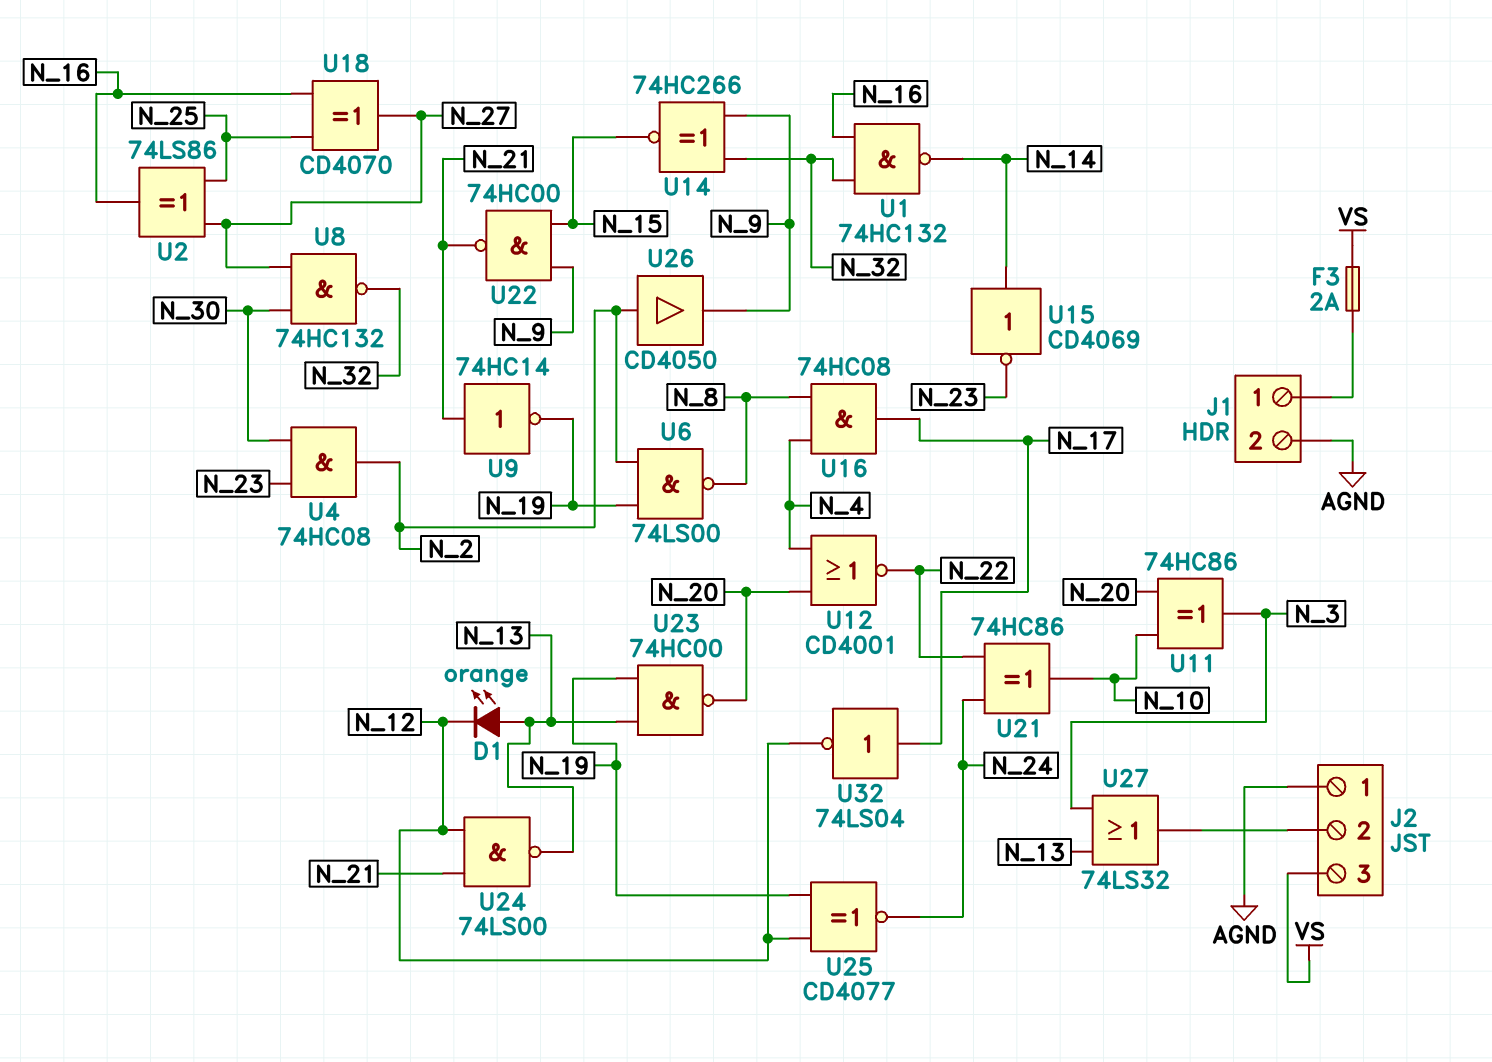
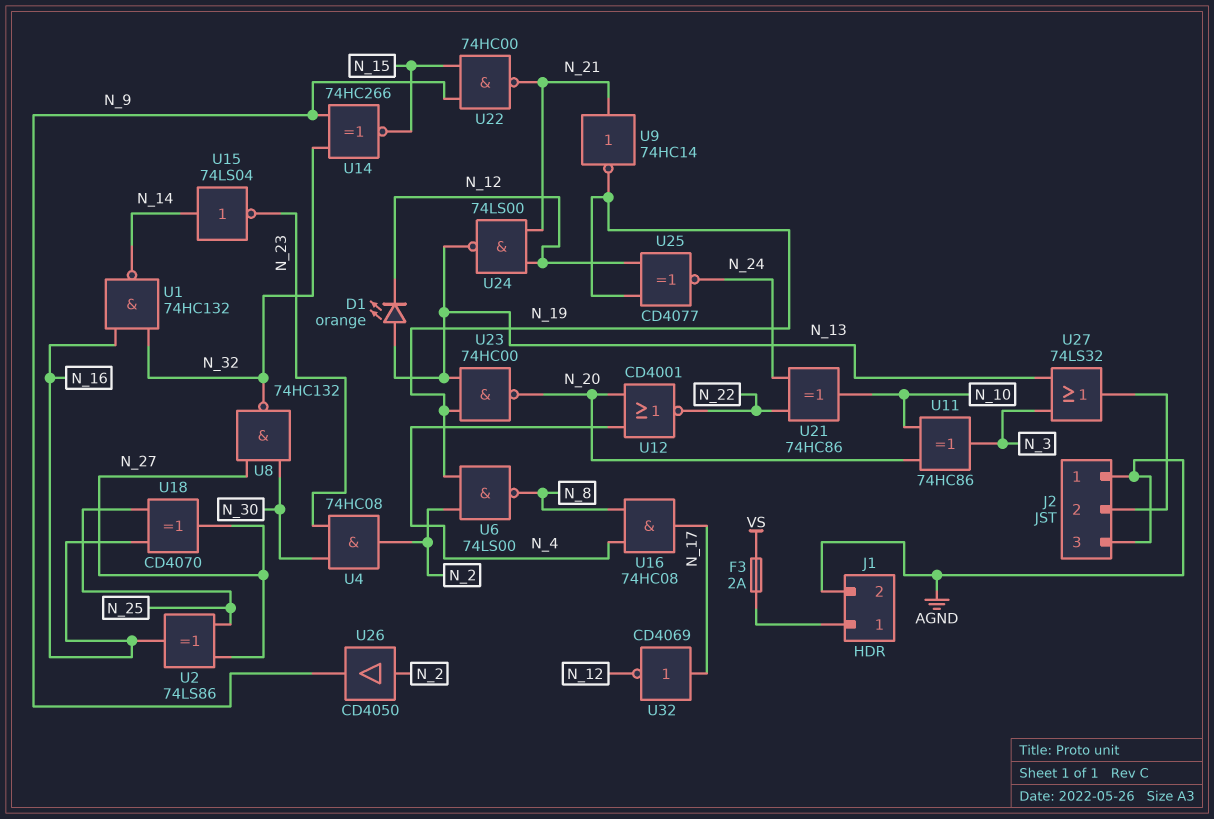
J2 pin 3: VS -> AGND
U15: NOT CD4069 (in N_14, out N_23) -> NOT 74LS04 (in N_14, out N_23)
U32: NOT 74LS04 (in N_17, out N_12) -> NOT CD4069 (in N_17, out N_12)

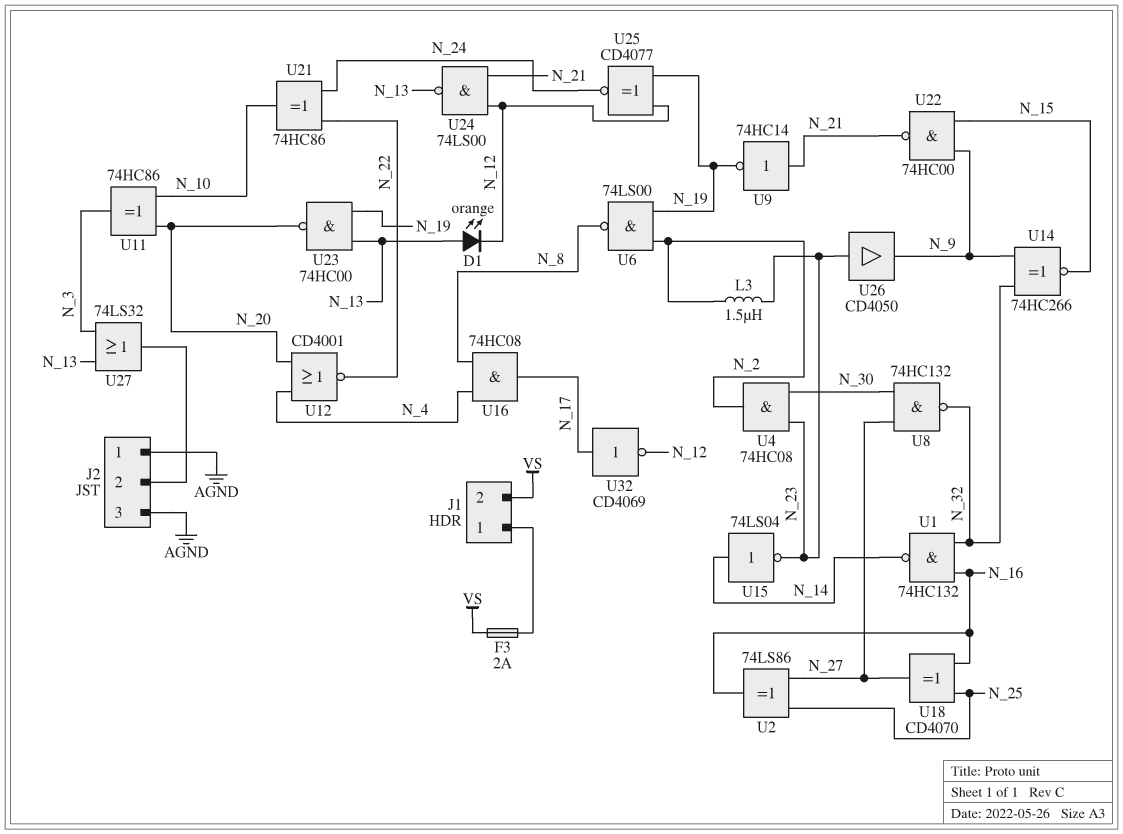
J1 pin 2: AGND -> VS
L3: none -> 1.5uH (N_2, N_23)
U26: buffer CD4050 (in N_2, out N_9) -> buffer CD4050 (in N_23, out N_9)

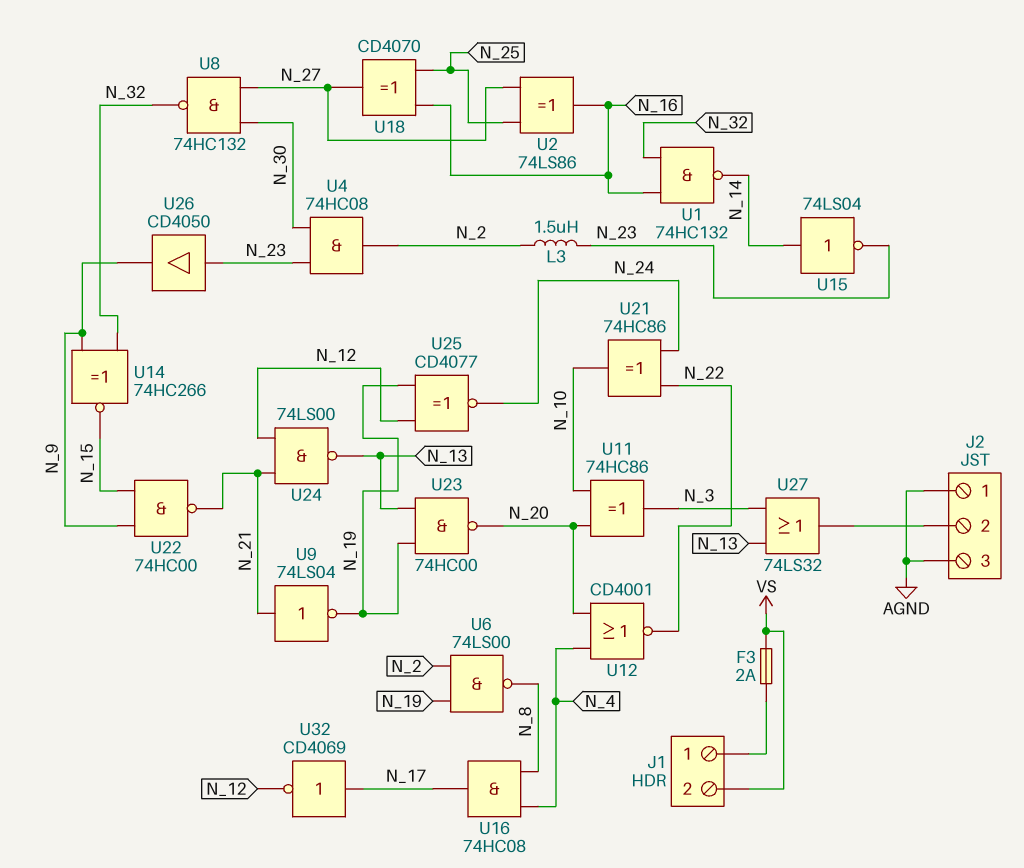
D1: LED orange (A N_13, K N_12) -> none
U9: NOT 74HC14 (in N_21, out N_19) -> NOT 74LS04 (in N_21, out N_19)

